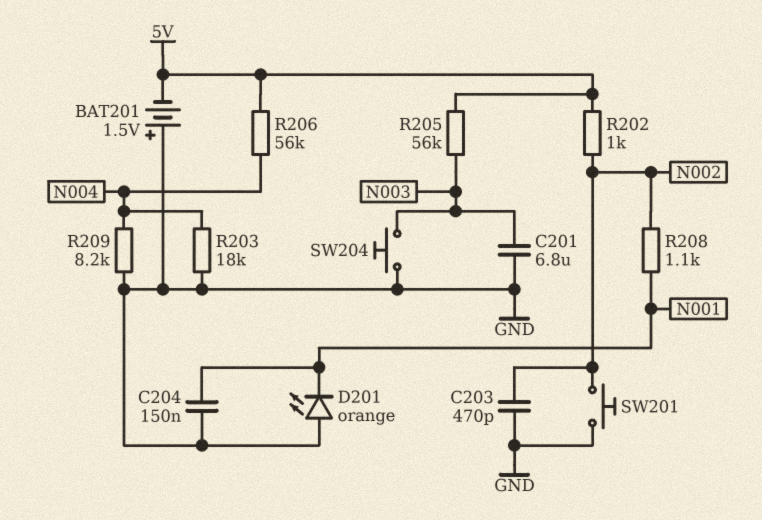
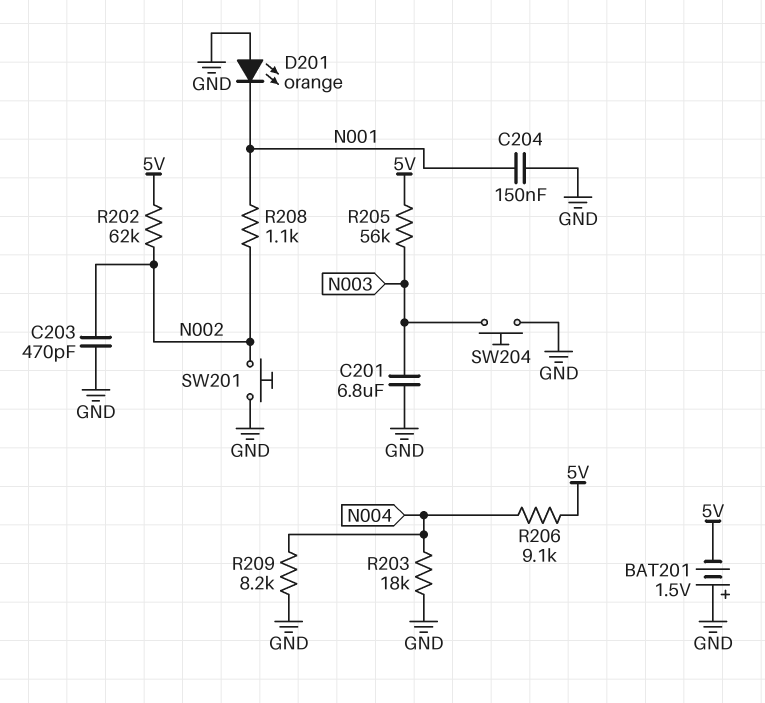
R202: 1k (5V, N002) -> 62k (5V, N002)
R206: 56k (5V, N004) -> 9.1k (5V, N004)

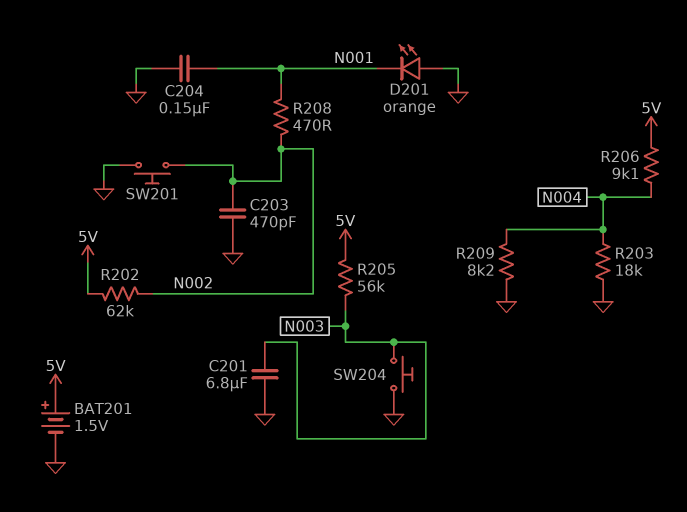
BAT201: 1.5V (plus GND, minus 5V) -> 1.5V (plus 5V, minus GND)
R208: 1.1k (N001, N002) -> 470 (N001, N002)

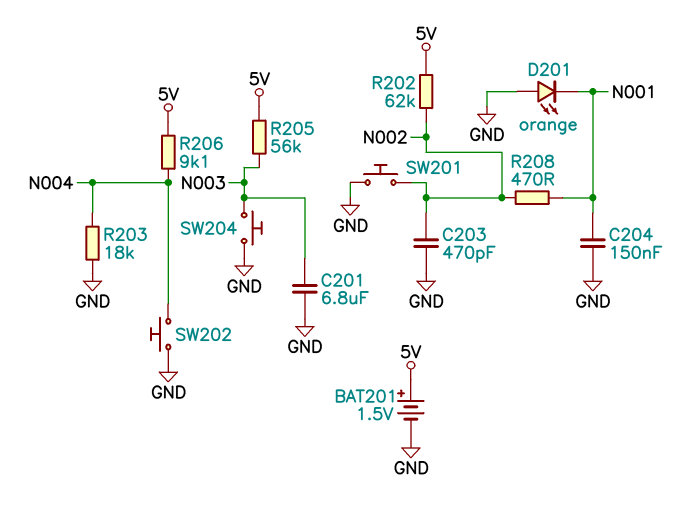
R209: 8.2k (GND, N004) -> none
SW202: none -> button (GND, N004)

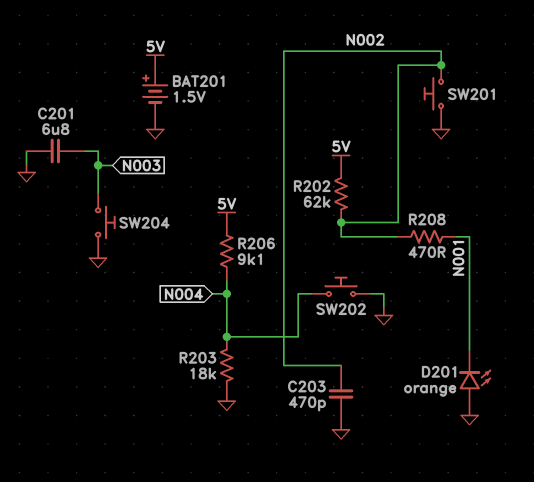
C204: 150nF (GND, N001) -> none
R205: 56k (5V, N003) -> none

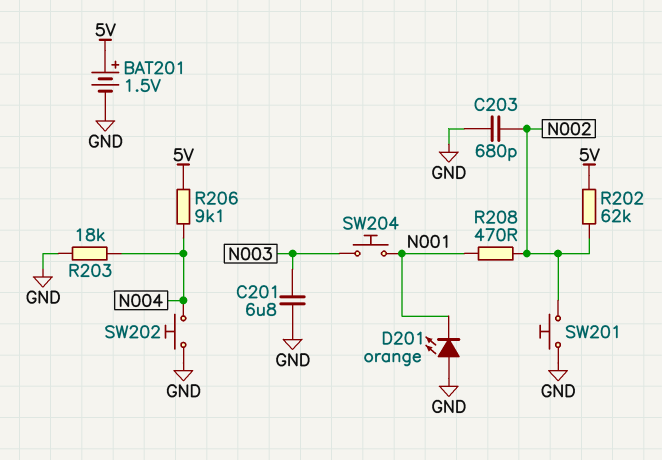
C203: 470pF (GND, N002) -> 680pF (GND, N002)
SW204: button (GND, N003) -> button (N001, N003)

